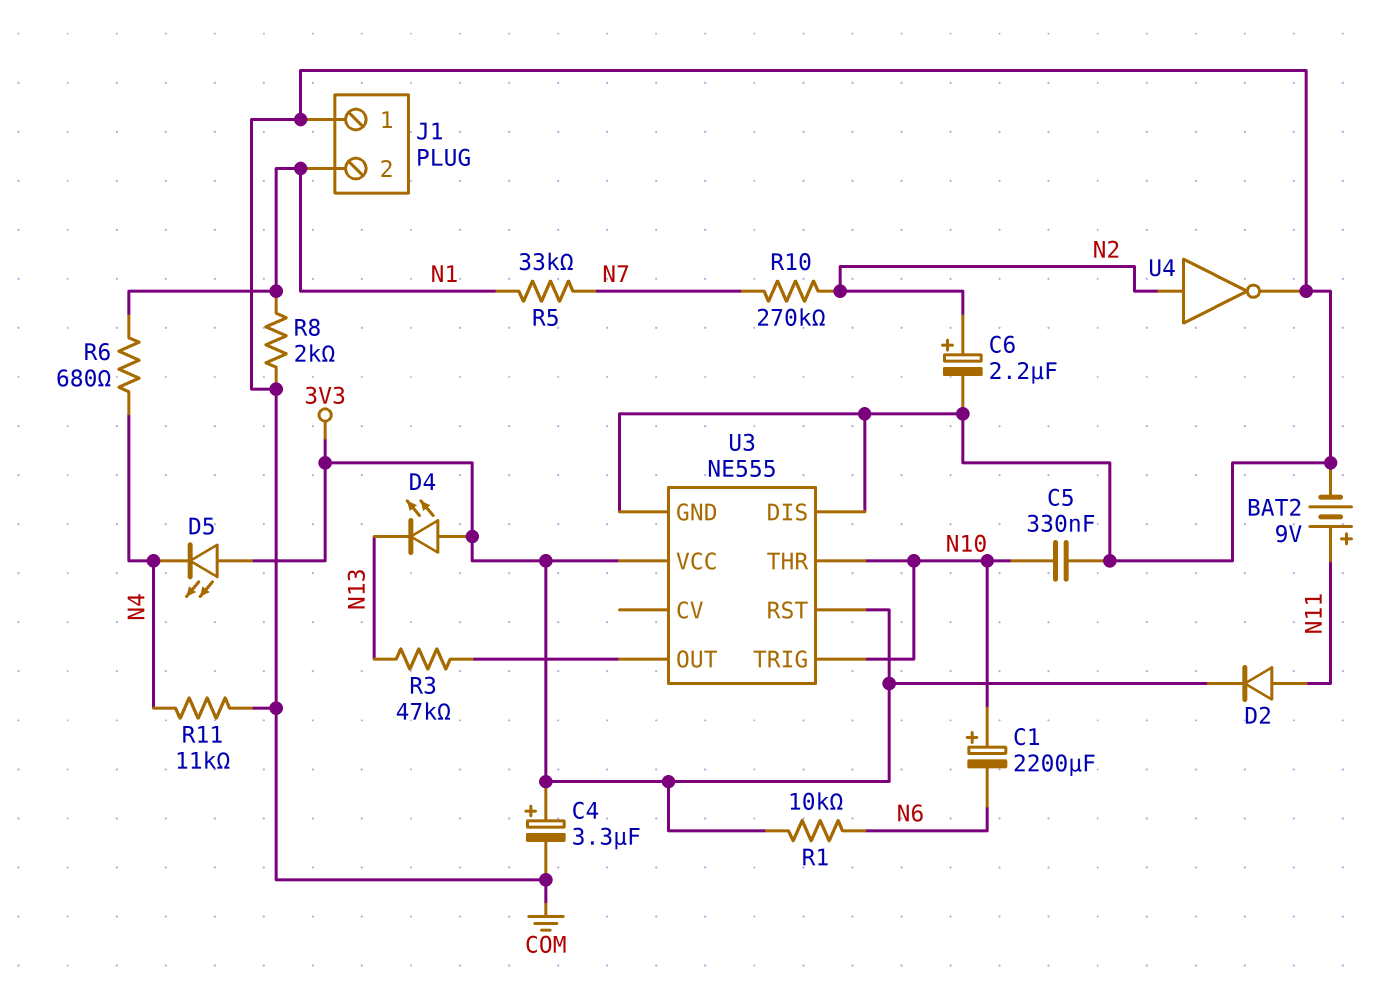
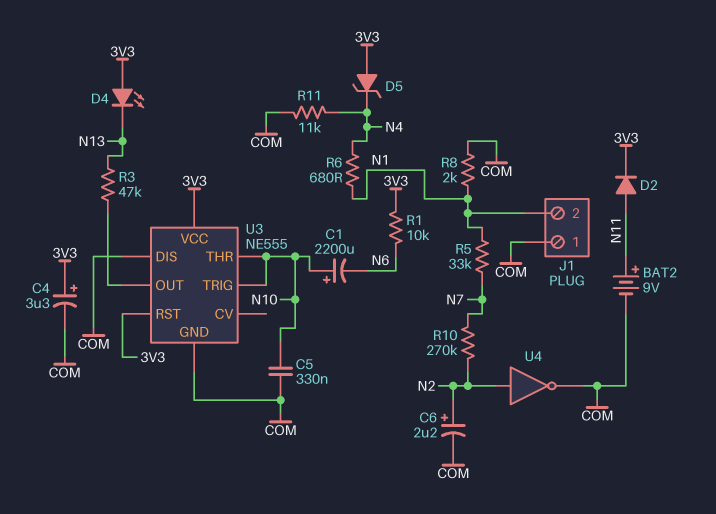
D5: LED (A 3V3, K N4) -> zener (A 3V3, K N4)

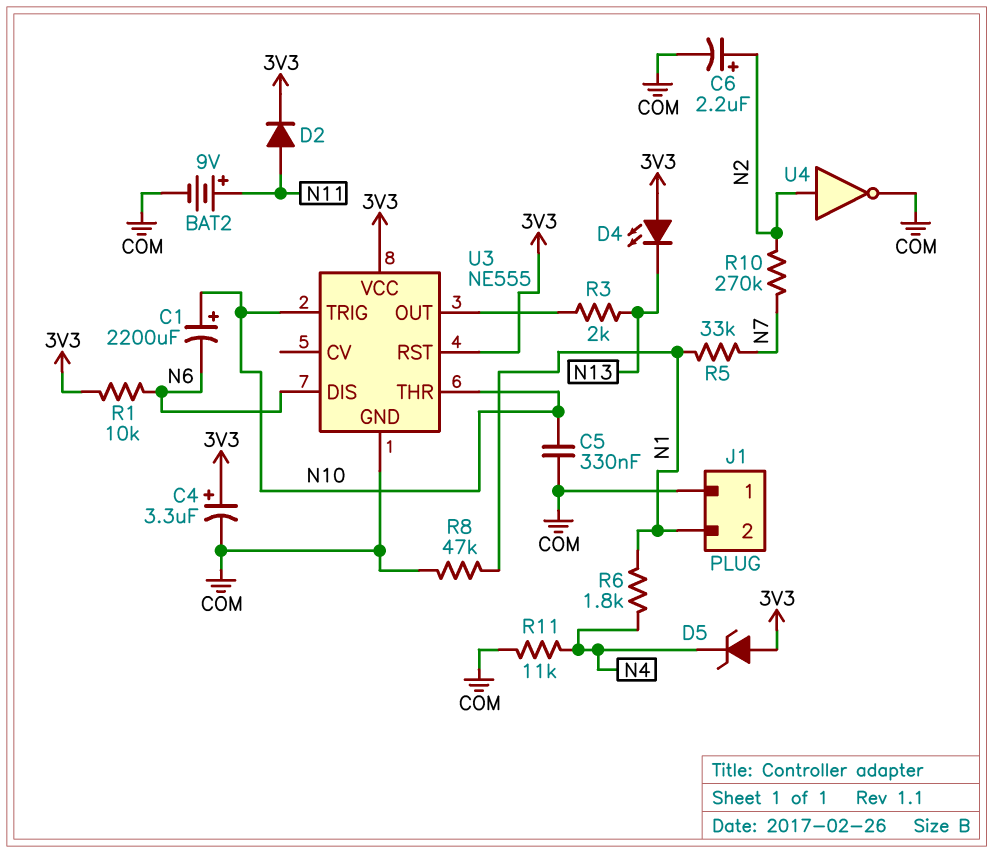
R3: 47k (N13, U3/OUT) -> 2k (N13, U3/OUT)
R6: 680 (N1, N4) -> 1.8k (N1, N4)
R8: 2k (COM, N1) -> 47k (COM, N1)
U3 pin DIS: COM -> N6

